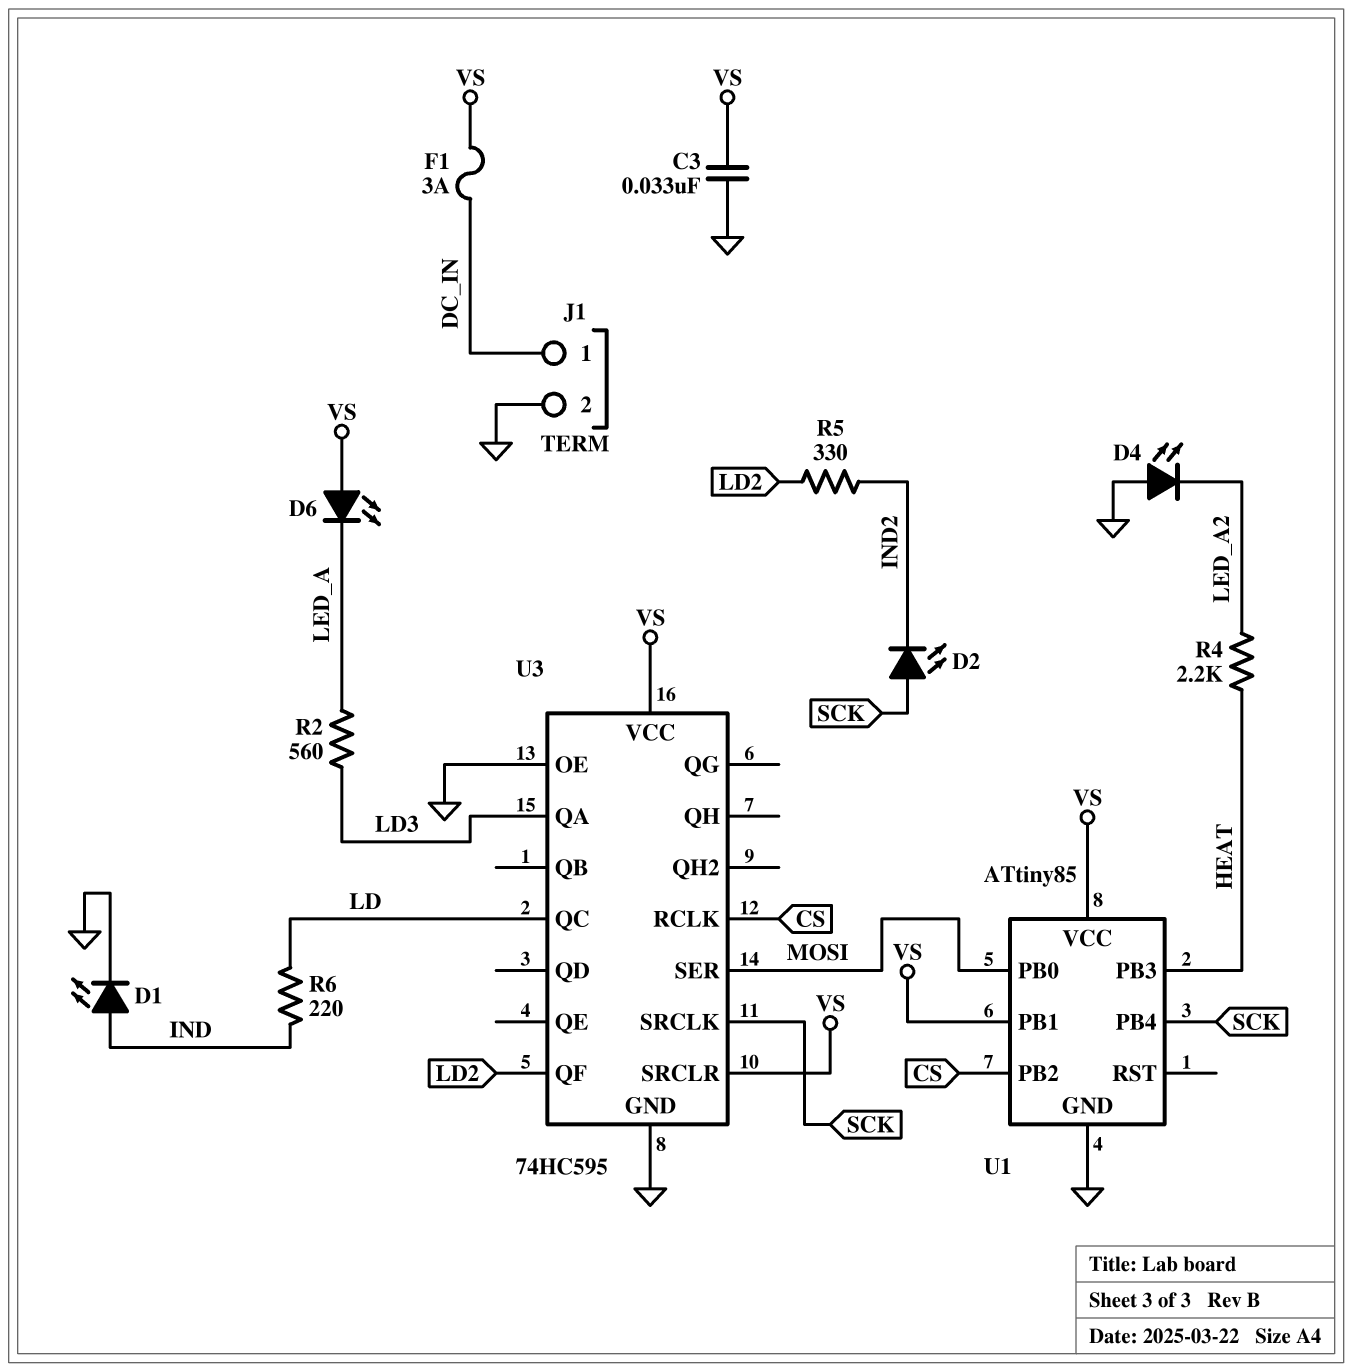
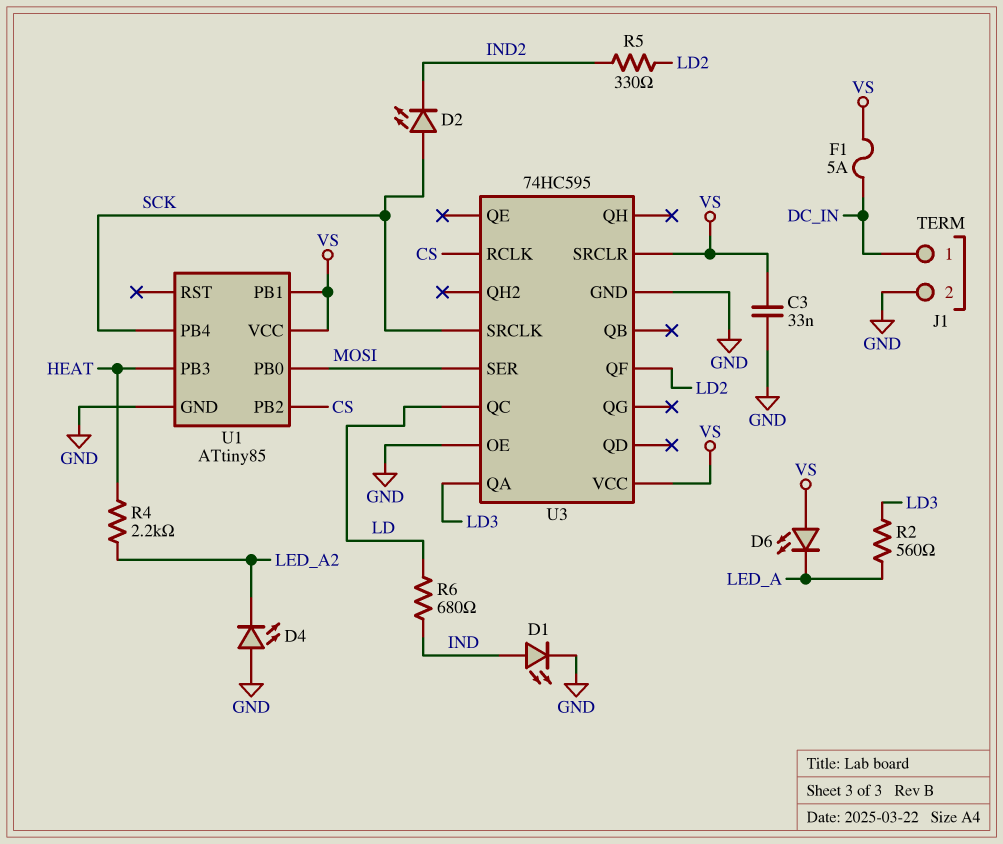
F1: 3A (DC_IN, VS) -> 5A (DC_IN, VS)
R6: 220 (IND, LD) -> 680 (IND, LD)

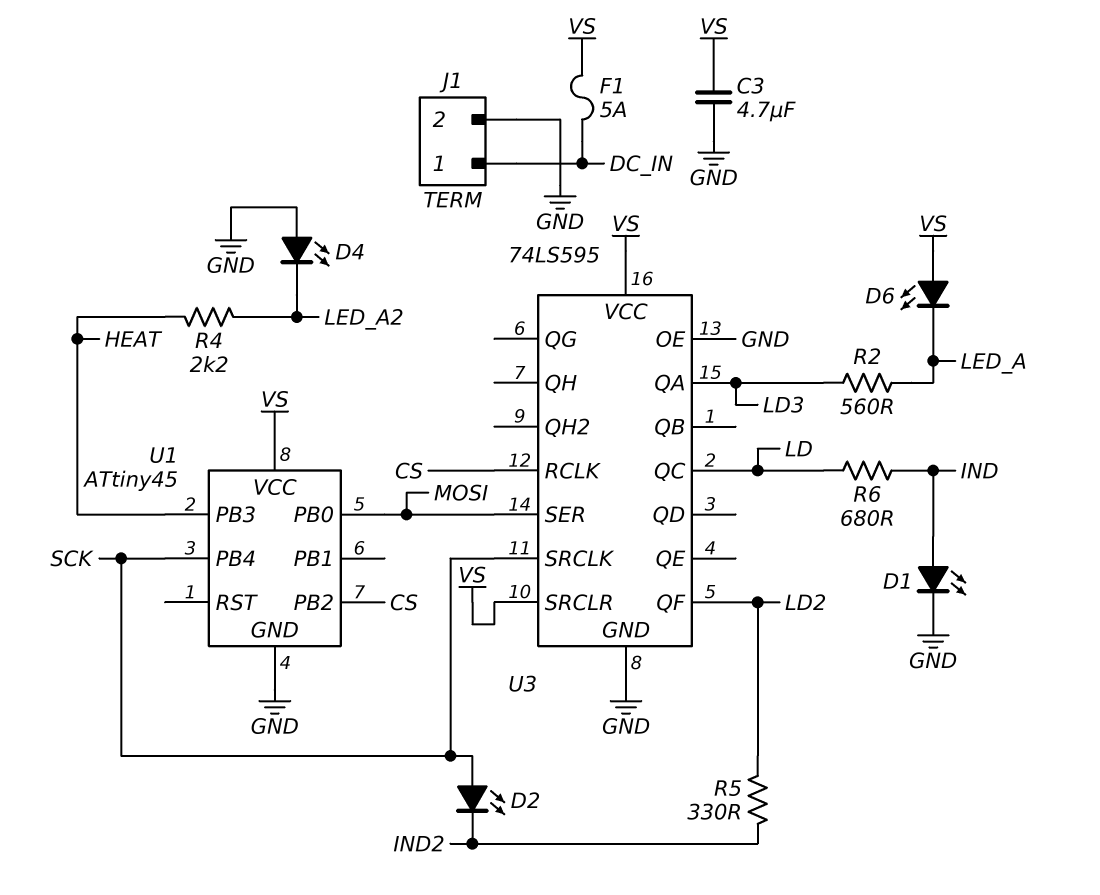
C3: 33nF (GND, VS) -> 4.7uF (GND, VS)
U1: ATtiny85 -> ATtiny45
U1 pin PB1: VS -> none
U3: 74HC595 -> 74LS595

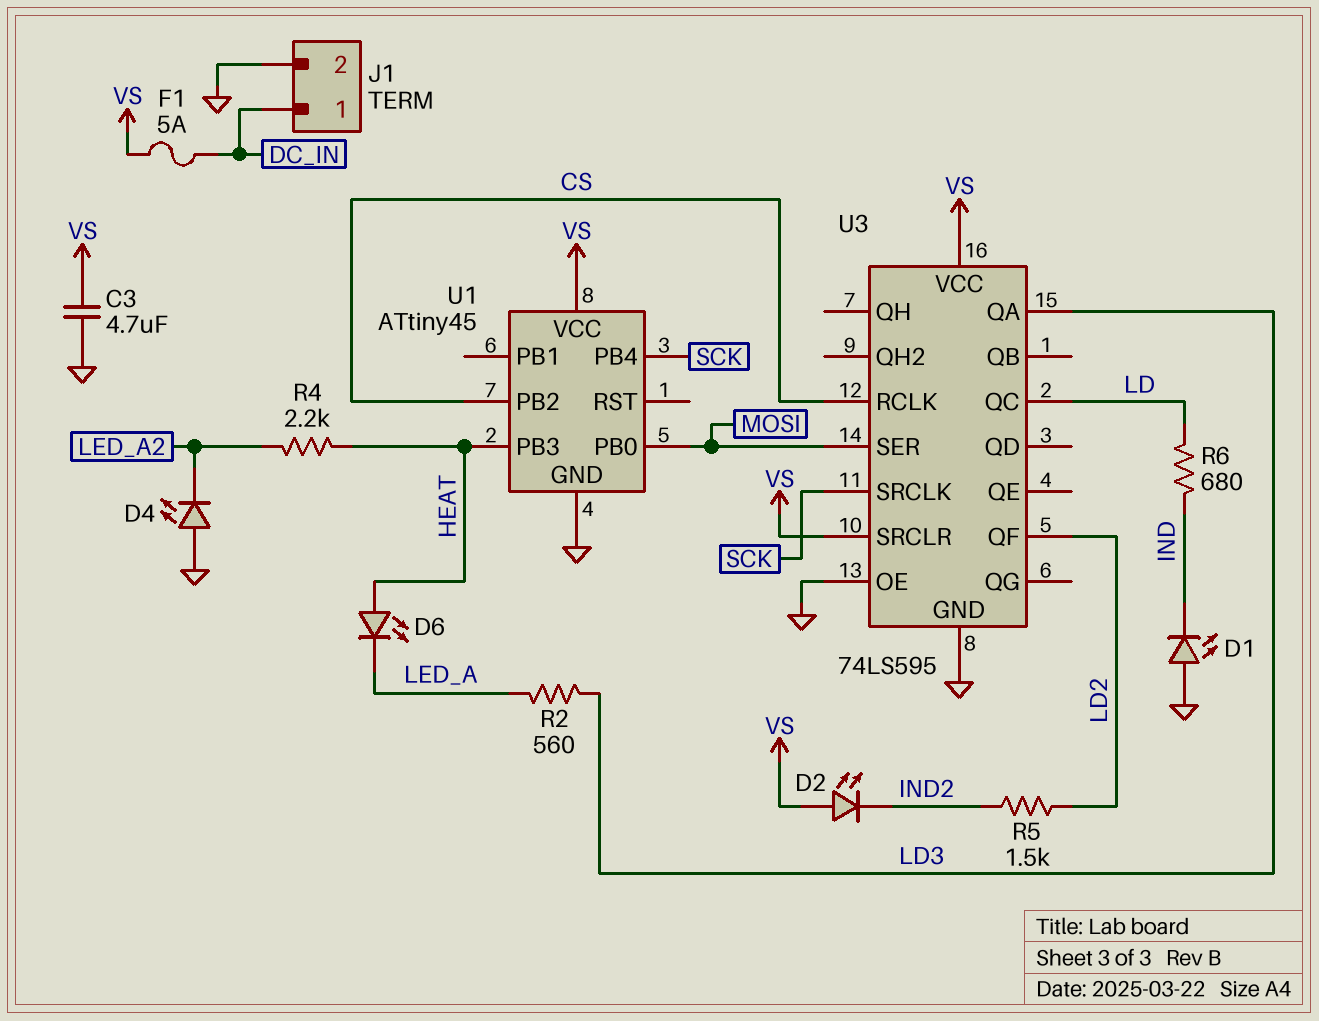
D1: LED (A IND, K GND) -> LED (A GND, K IND)
D2: LED (A SCK, K IND2) -> LED (A VS, K IND2)
D6: LED (A VS, K LED_A) -> LED (A HEAT, K LED_A)
R5: 330 (IND2, LD2) -> 1.5k (IND2, LD2)

